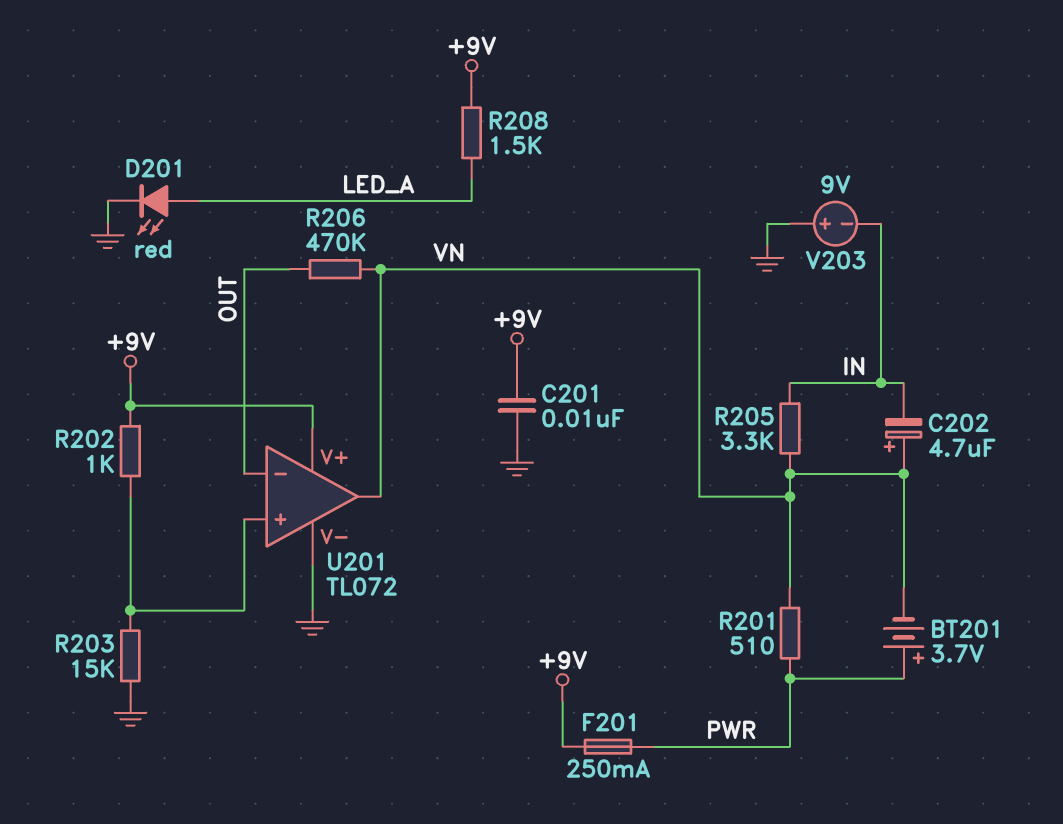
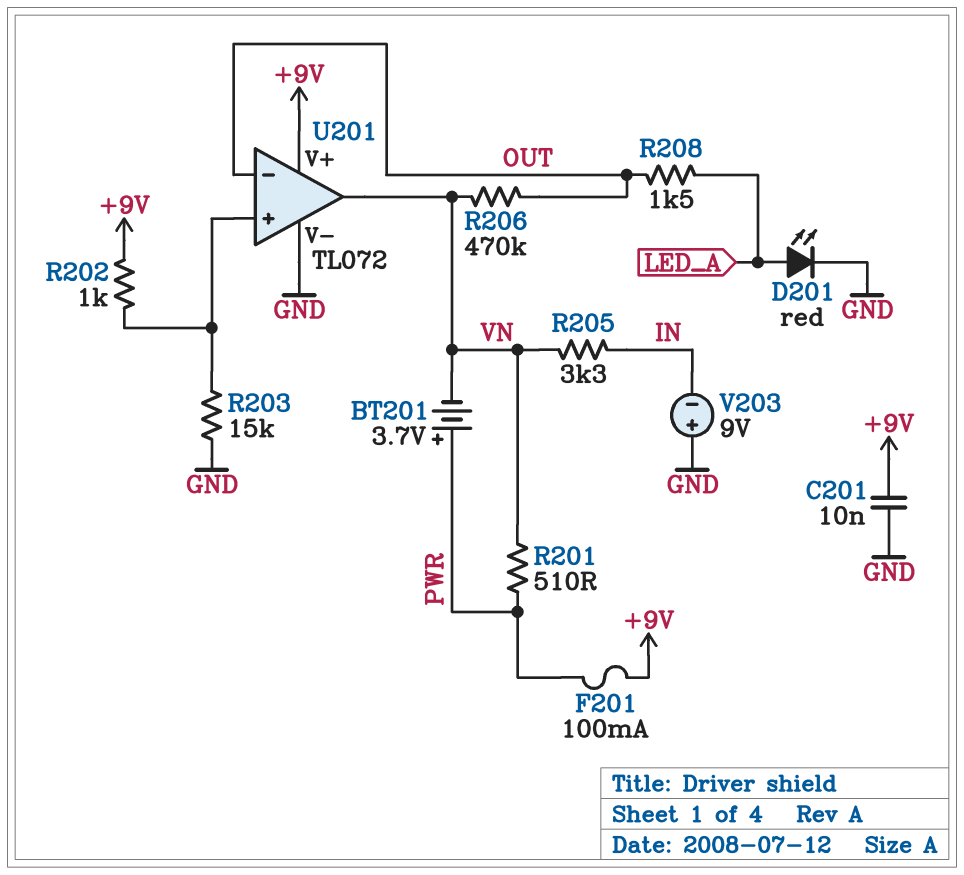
C202: 4.7uF (plus VN, minus IN) -> none
F201: 250mA (+9V, PWR) -> 100mA (+9V, PWR)
R208: 1.5k (+9V, LED_A) -> 1.5k (LED_A, OUT)

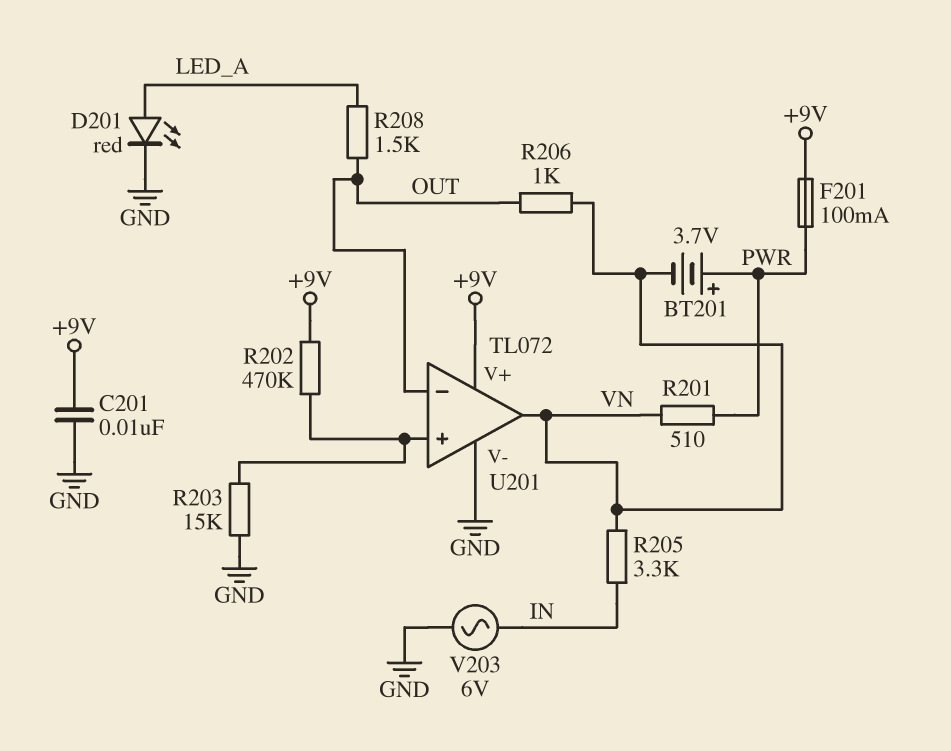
R202: 1k (+9V, U201/in+) -> 470k (+9V, U201/in+)
R206: 470k (OUT, VN) -> 1k (OUT, VN)
V203: 9V (plus GND, minus IN) -> AC 6V (GND, IN)

